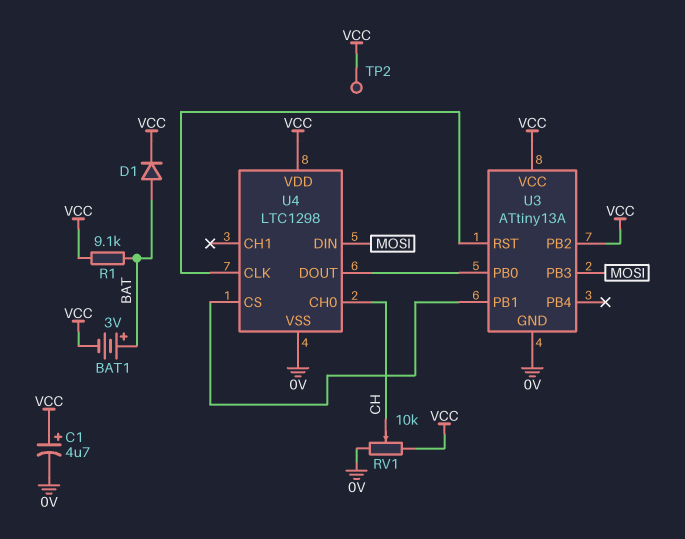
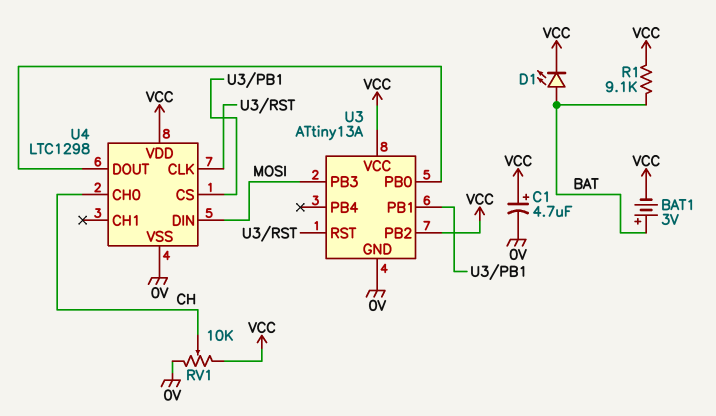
D1: diode (A BAT, K VCC) -> LED (A BAT, K VCC)
TP2: test point (VCC) -> none

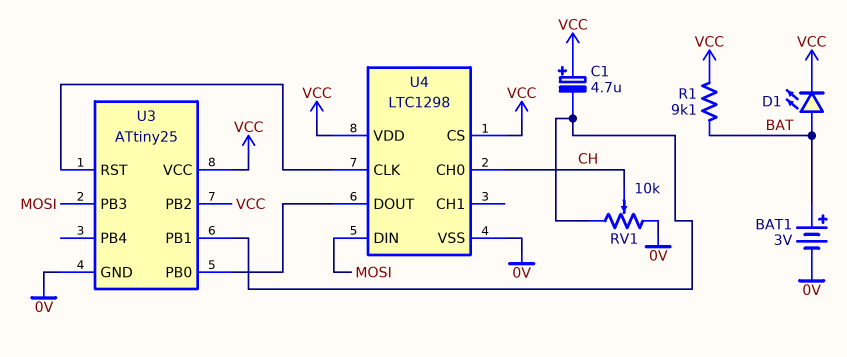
BAT1: 3V (plus BAT, minus VCC) -> 3V (plus BAT, minus 0V)
C1: 4.7uF (plus VCC, minus 0V) -> 4.7uF (plus VCC, minus U3/PB1)
RV1: 10k (0V, VCC, wiper CH) -> 10k (0V, U3/PB1, wiper CH)
U3: ATtiny13A -> ATtiny25
U4 pin CS: U3/PB1 -> VCC

